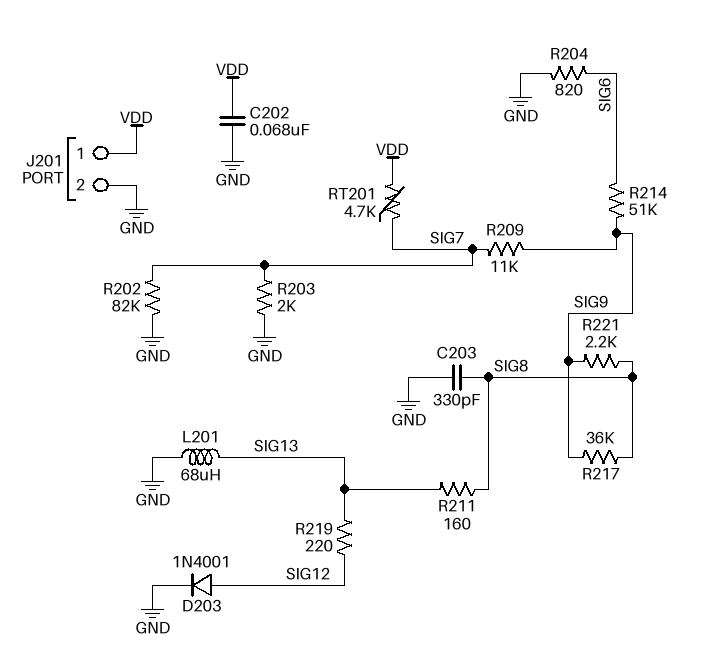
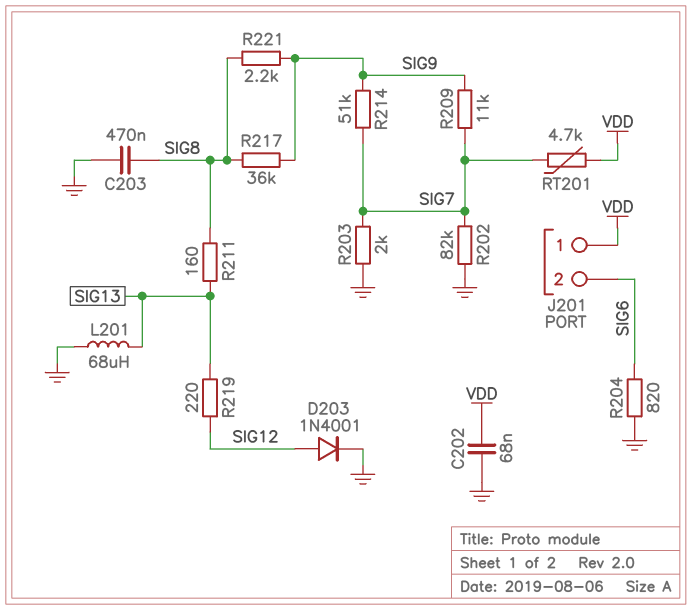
C203: 330pF (GND, SIG8) -> 470nF (GND, SIG8)
J201 pin 2: GND -> SIG6
R214: 51k (SIG6, SIG9) -> 51k (SIG7, SIG9)

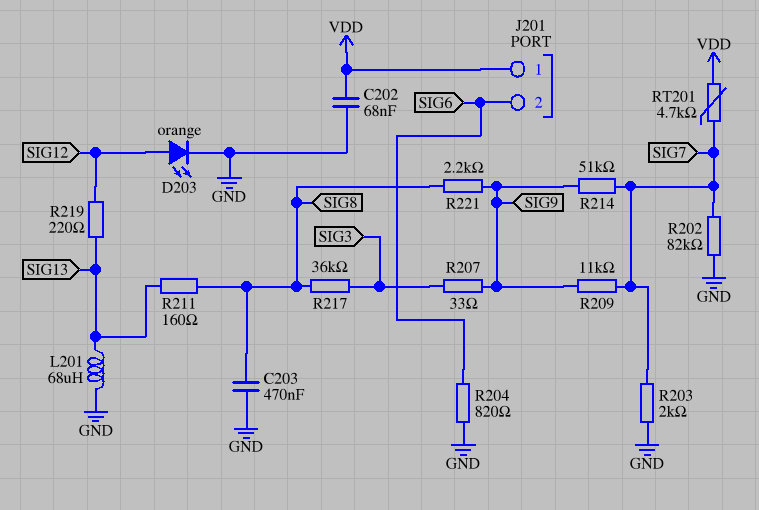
D203: diode 1N4001 (A SIG12, K GND) -> LED orange (A SIG12, K GND)
R207: none -> 33 (SIG3, SIG9)
R217: 36k (SIG8, SIG9) -> 36k (SIG3, SIG8)

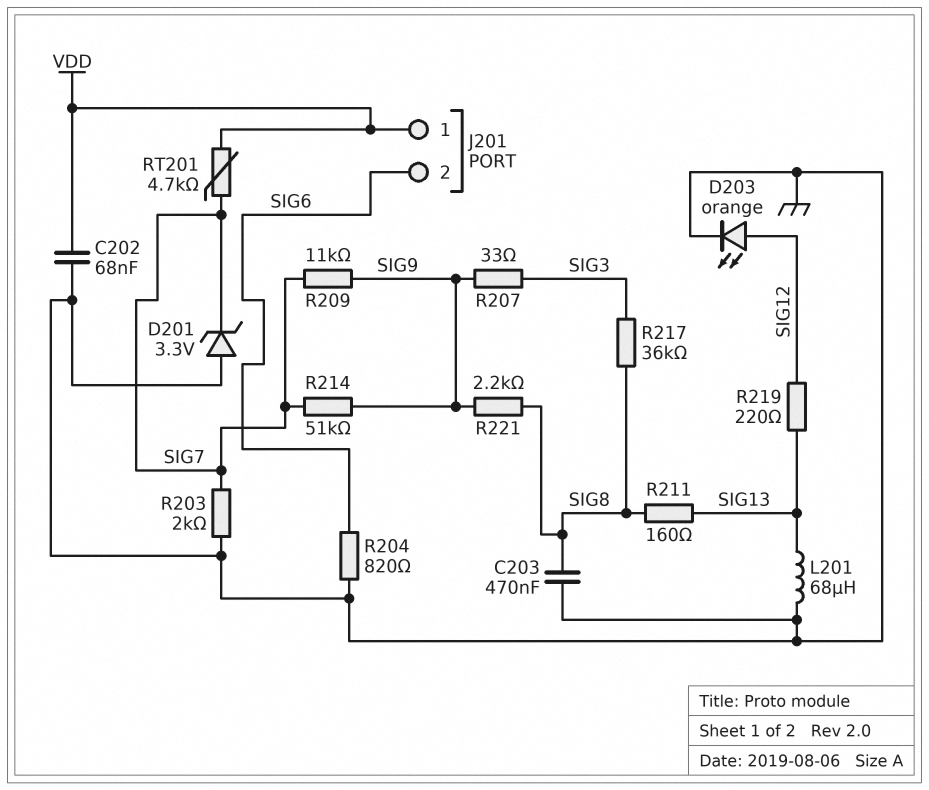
D201: none -> zener 3.3V (A GND, K SIG7)
R202: 82k (GND, SIG7) -> none

